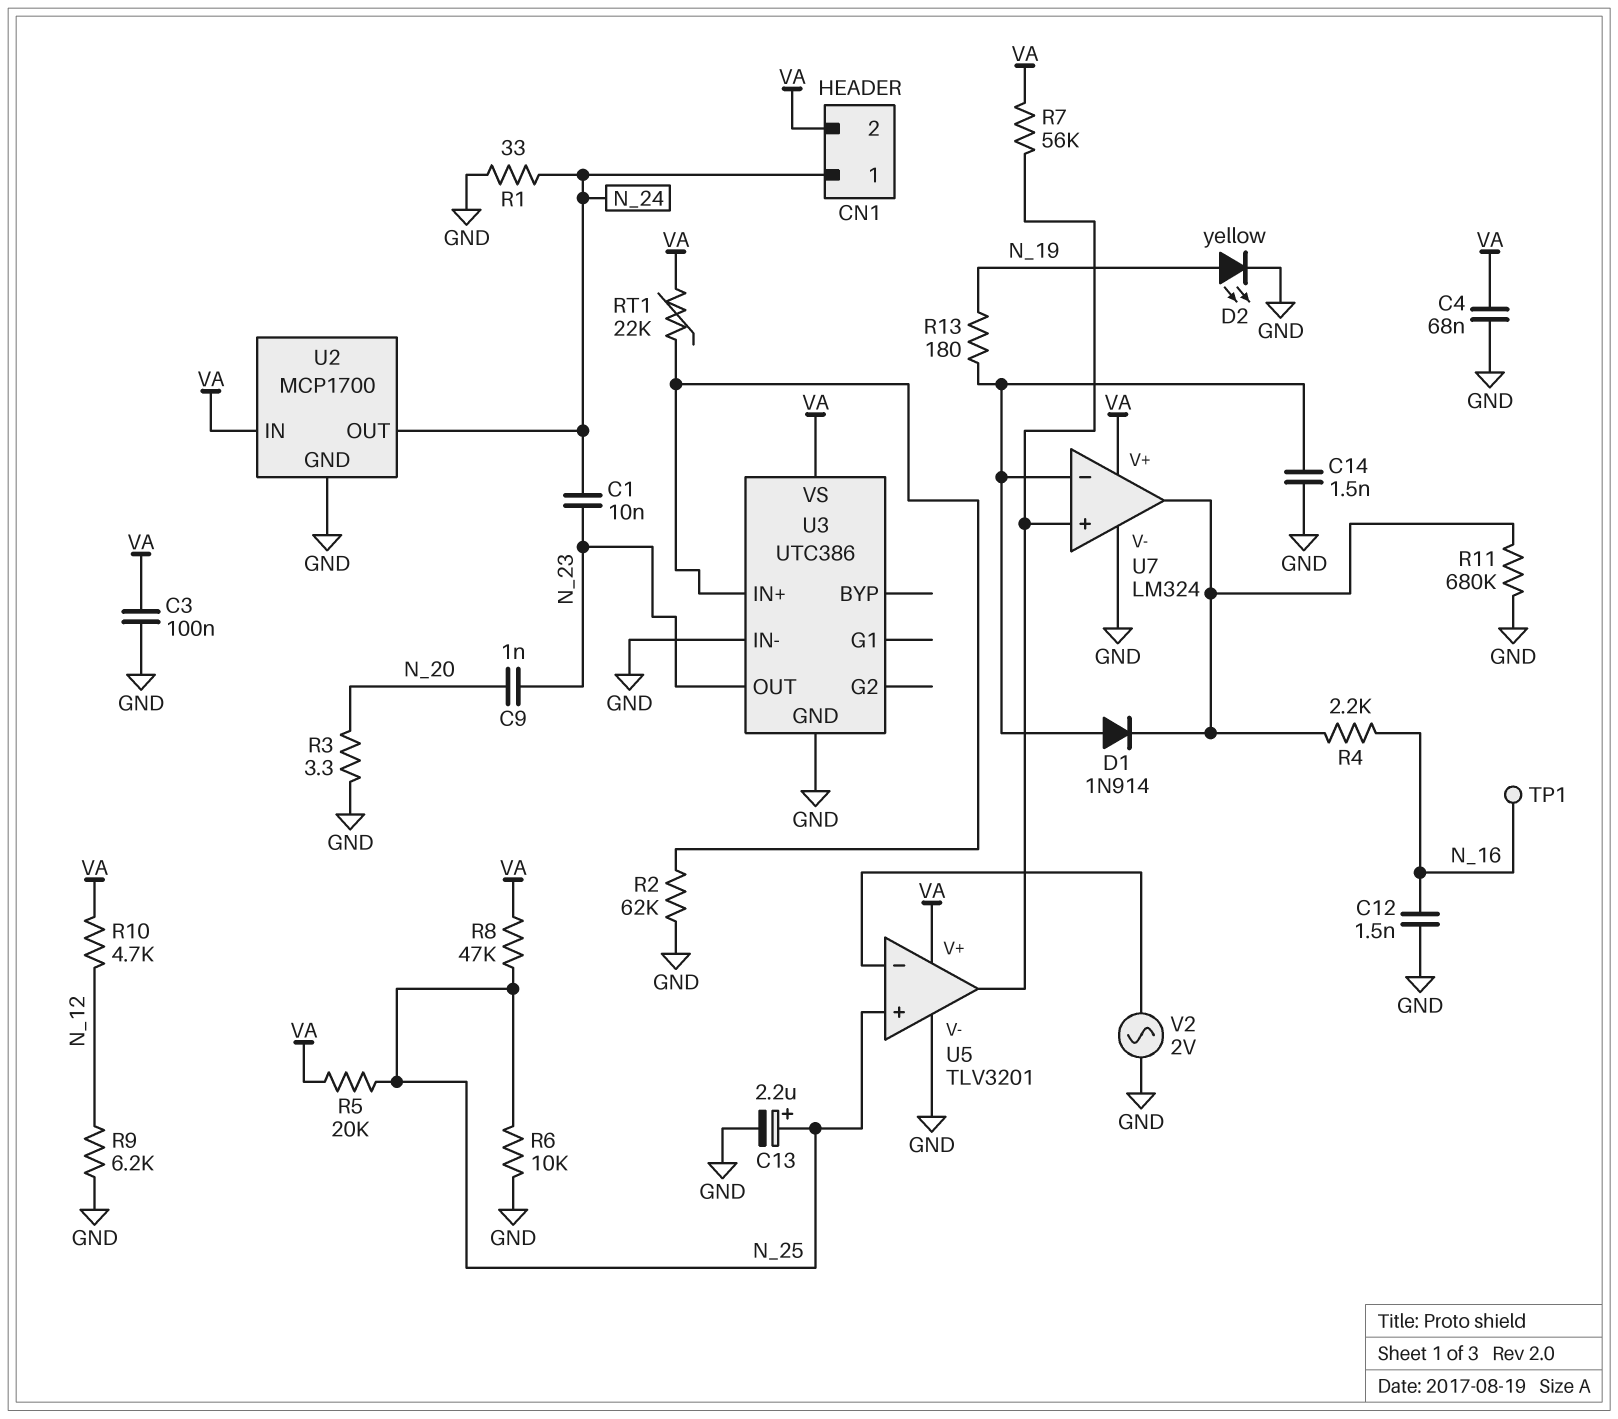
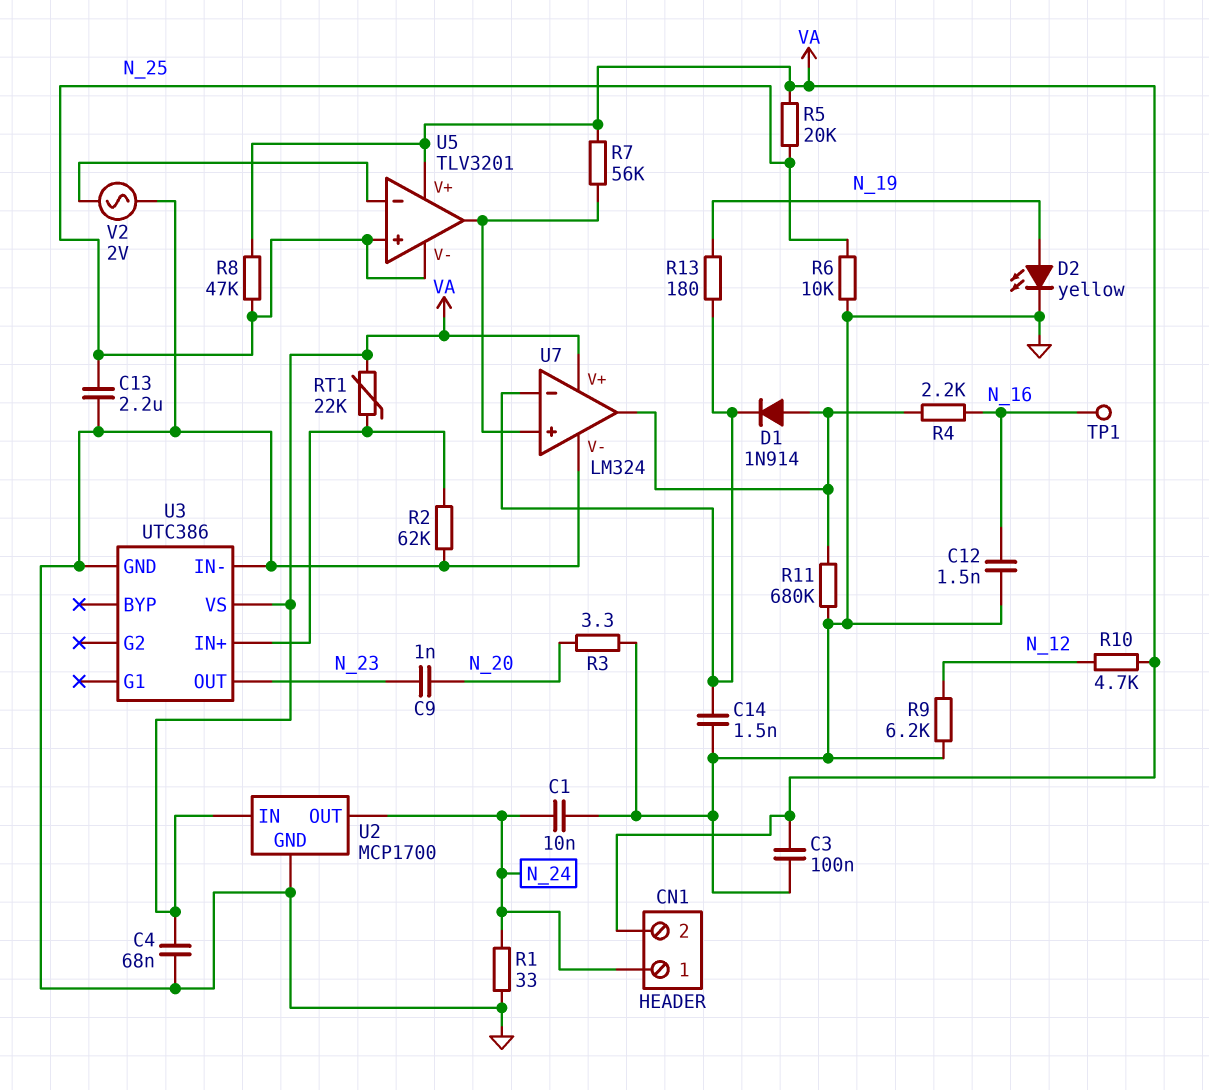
C1: 10nF (N_23, N_24) -> 10nF (GND, N_24)
C13: 2.2uF (plus N_25, minus GND) -> 2.2uF (GND, N_25)
D1: diode 1N914 (A U7/in-, K U7/out) -> diode 1N914 (A U7/out, K U7/in-)
U5 pin V-: GND -> N_25

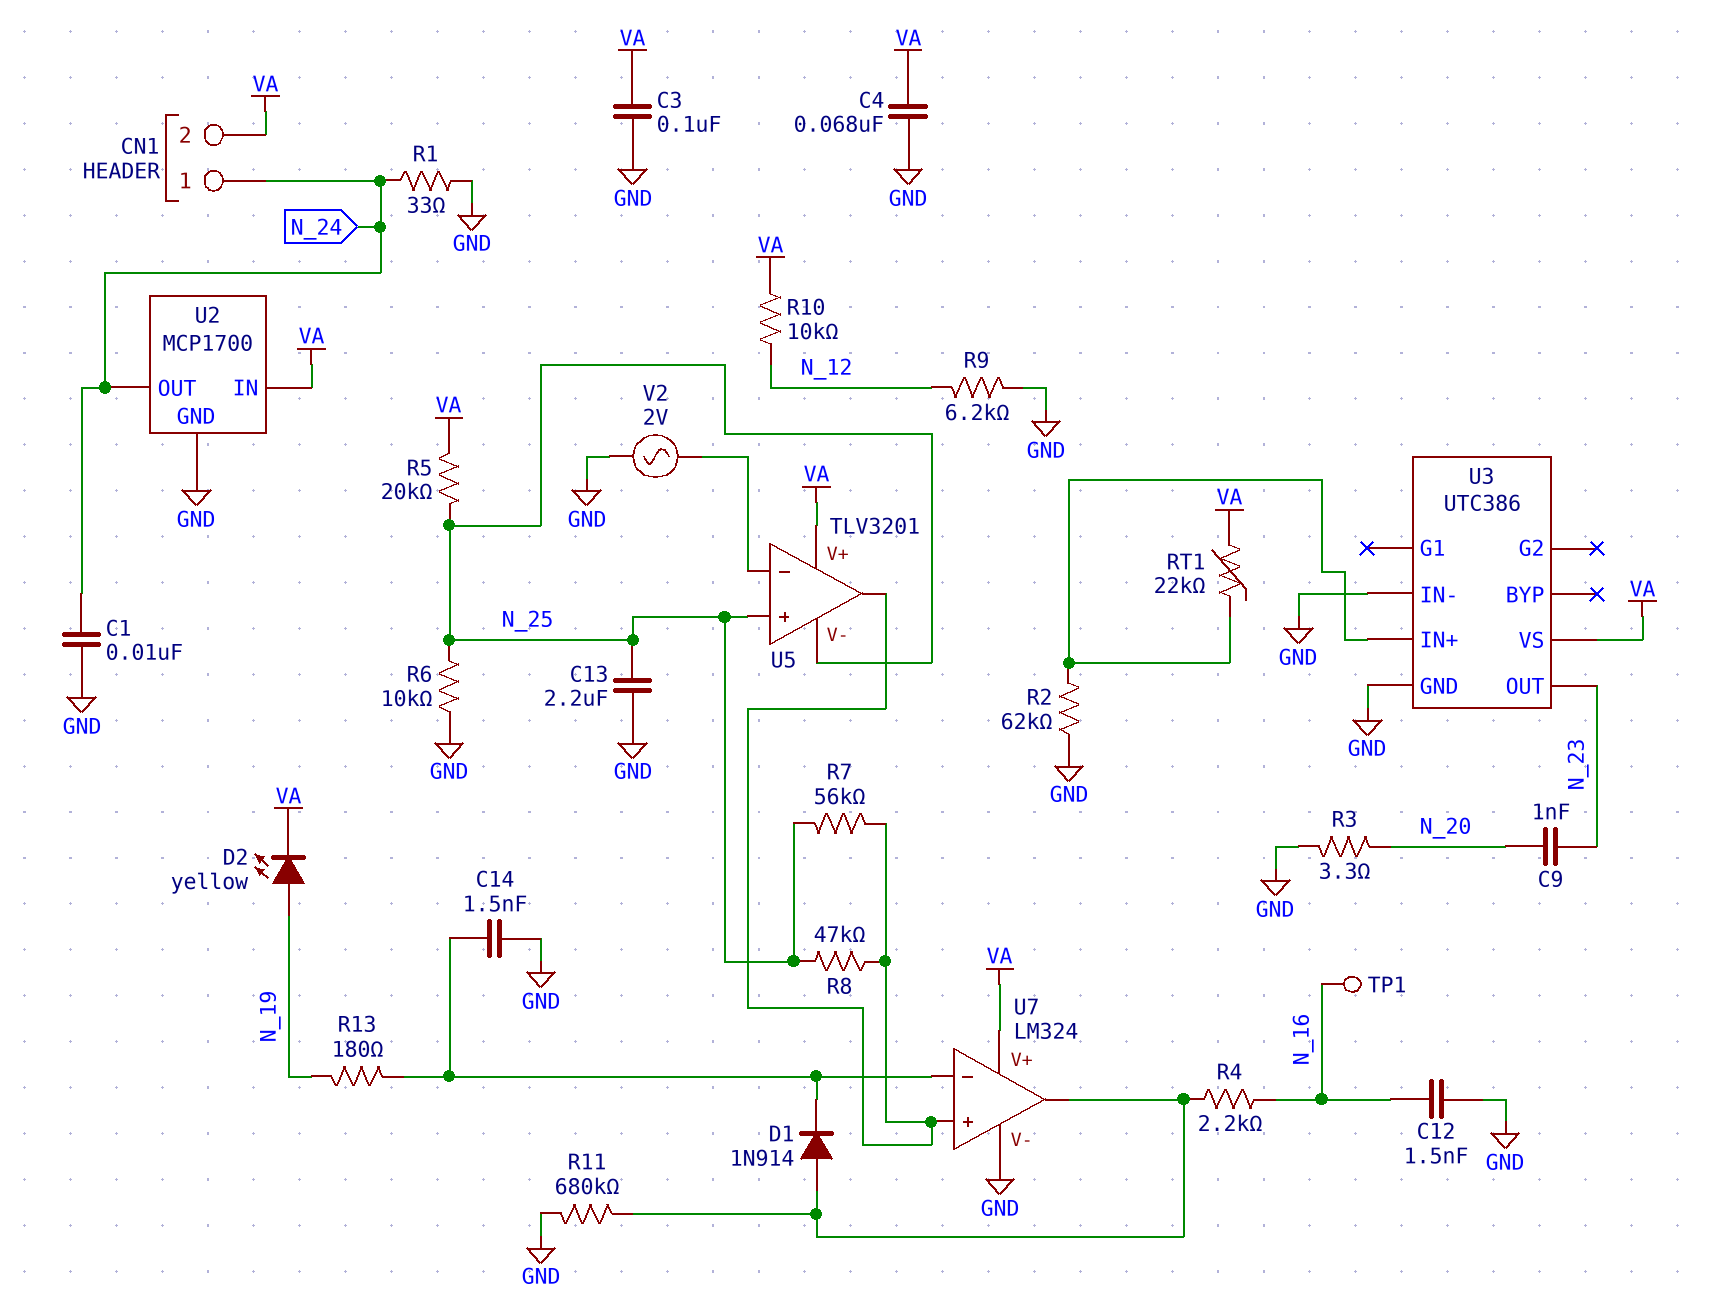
D2: LED yellow (A N_19, K GND) -> LED yellow (A N_19, K VA)
R7: 56k (U5/out, VA) -> 56k (N_25, U5/out)
R8: 47k (N_25, VA) -> 47k (N_25, U5/out)
R10: 4.7k (N_12, VA) -> 10k (N_12, VA)

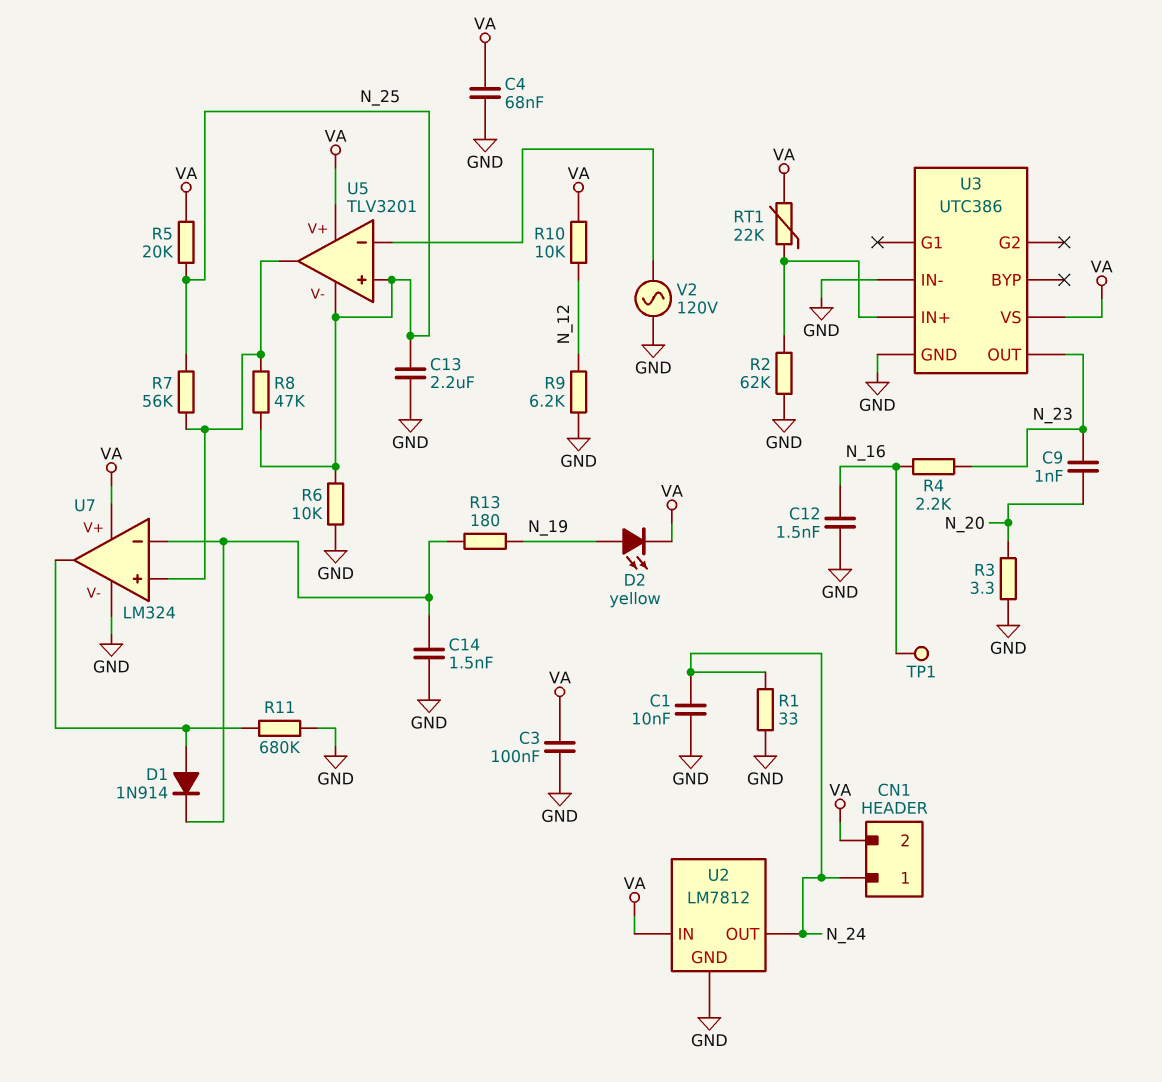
R4: 2.2k (N_16, U7/out) -> 2.2k (N_16, N_23)
U2: MCP1700 -> LM7812
V2: AC 2V (GND, U5/in-) -> AC 120V (GND, U5/in-)

